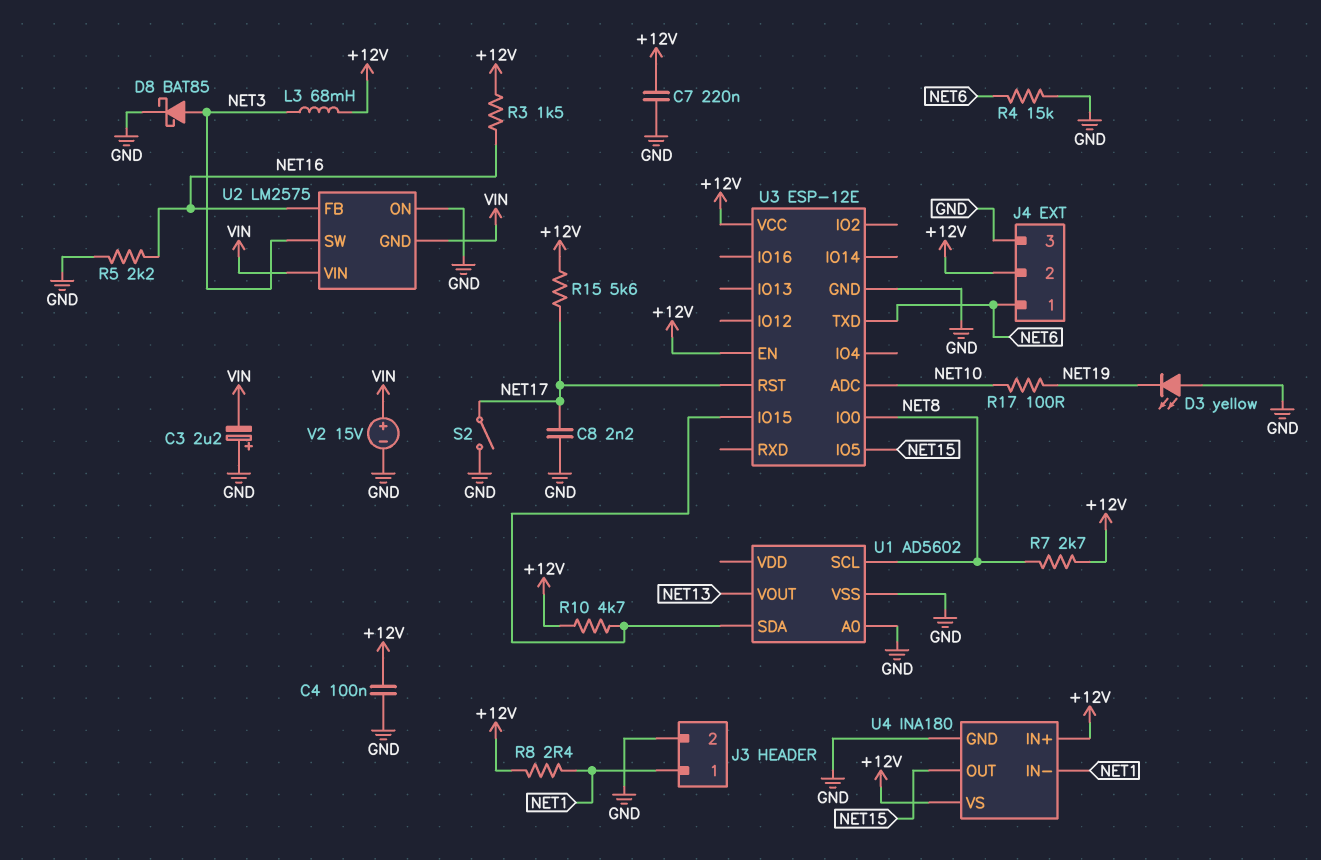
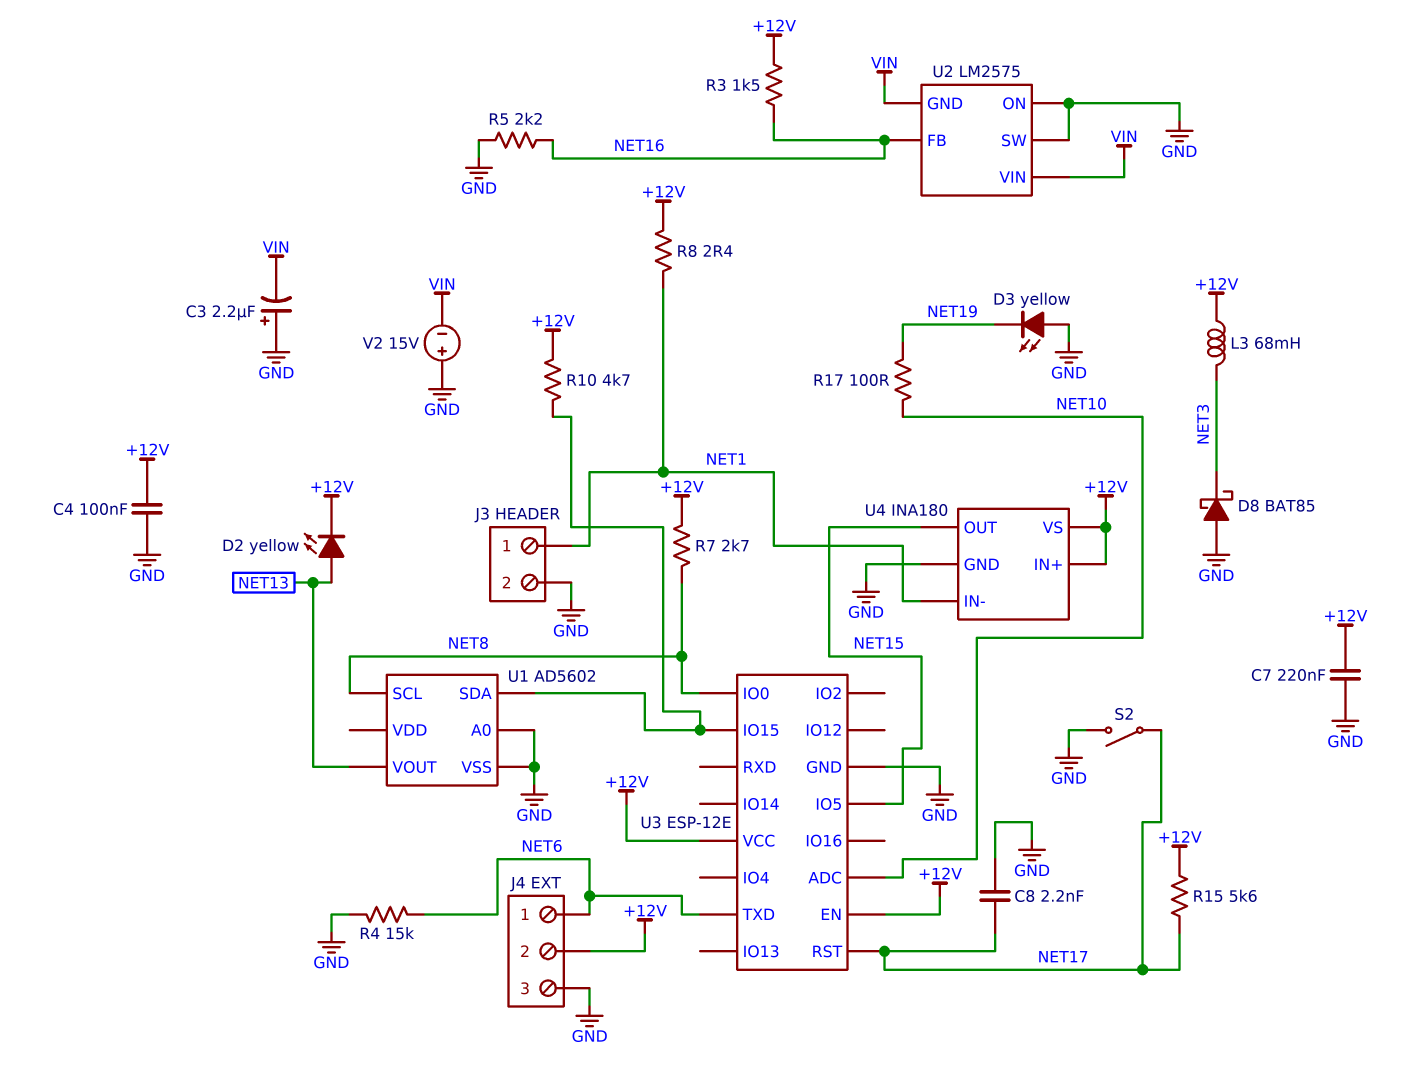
D2: none -> LED yellow (A NET13, K +12V)
D8: schottky BAT85 (A NET3, K GND) -> schottky BAT85 (A GND, K NET3)
U2 pin SW: NET3 -> GND
V2: 15V (plus VIN, minus GND) -> 15V (plus GND, minus VIN)

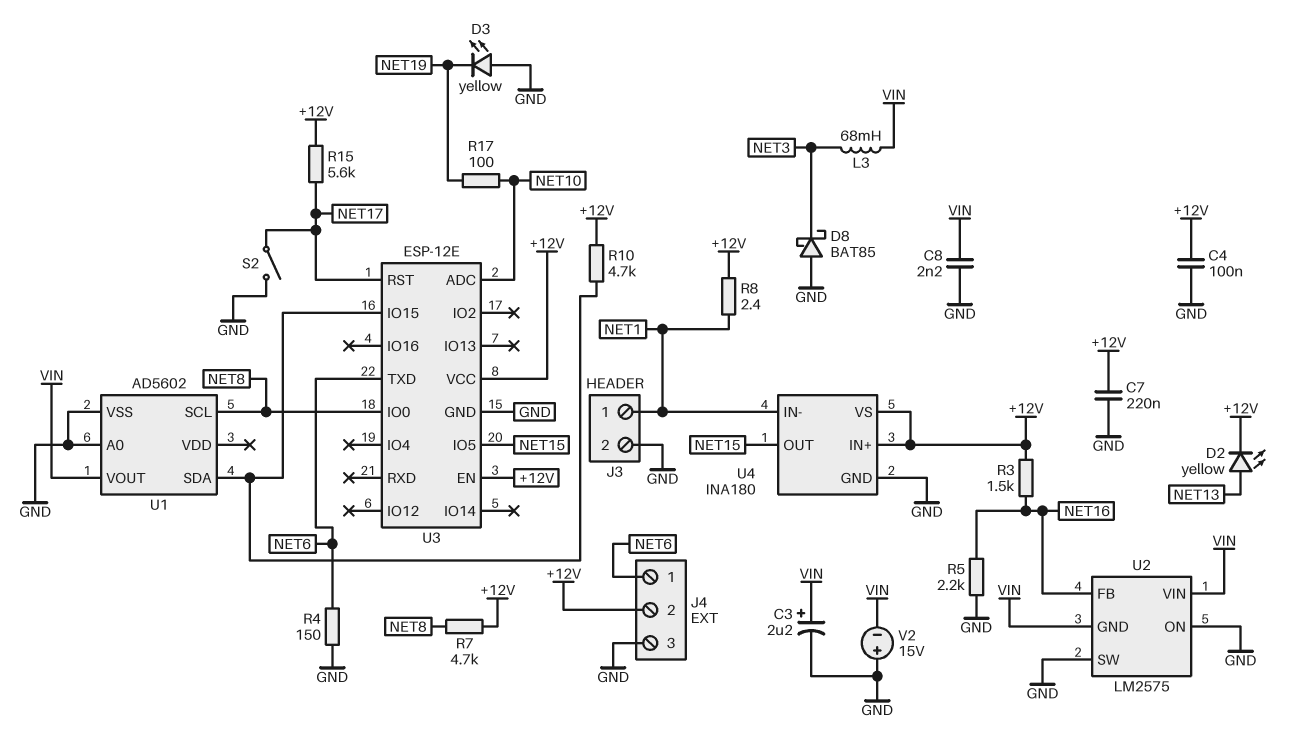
C3: 2.2uF (plus GND, minus VIN) -> 2.2uF (plus VIN, minus GND)
C8: 2.2nF (GND, NET17) -> 2.2nF (GND, VIN)
L3: 68mH (+12V, NET3) -> 68mH (NET3, VIN)
R4: 15k (GND, NET6) -> 150 (GND, NET6)
R7: 2.7k (+12V, NET8) -> 4.7k (+12V, NET8)
U1 pin VOUT: NET13 -> VIN

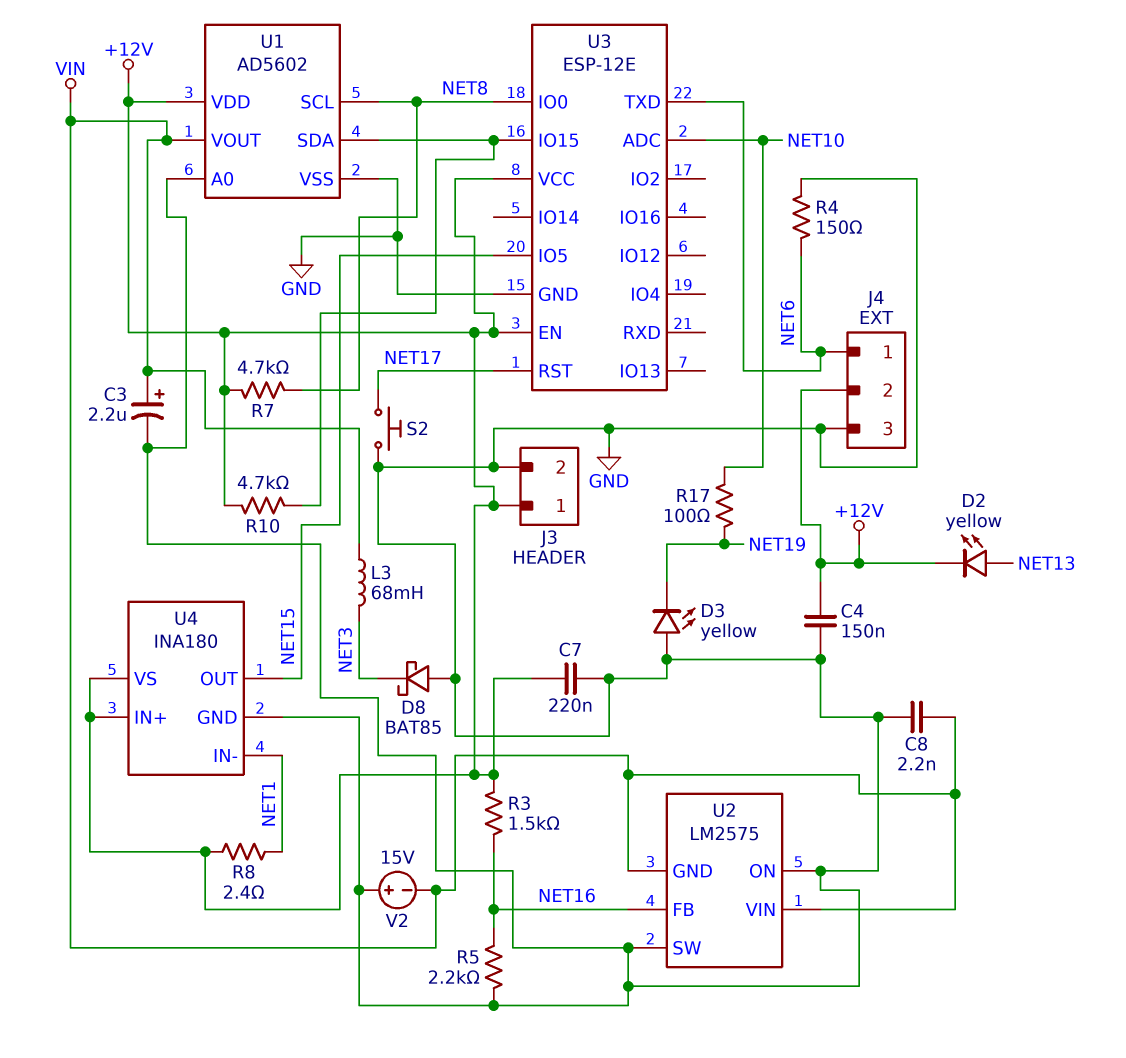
C4: 100nF (+12V, GND) -> 150nF (+12V, GND)
J3 pin 1: NET1 -> +12V
R15: 5.6k (+12V, NET17) -> none
S2: switch (GND, NET17) -> button (GND, NET17)
U1 pin VDD: none -> +12V

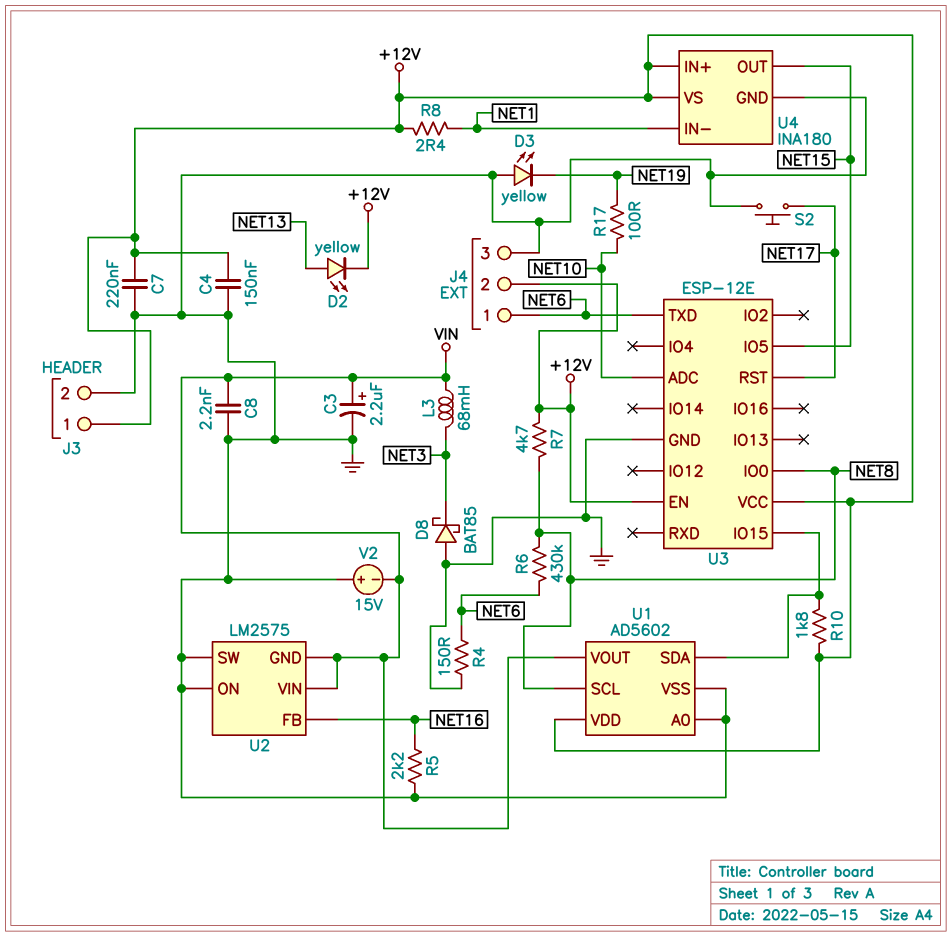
R3: 1.5k (+12V, NET16) -> none
R6: none -> 430k (NET6, NET8)
R10: 4.7k (+12V, U1/SDA) -> 1.8k (+12V, U1/SDA)

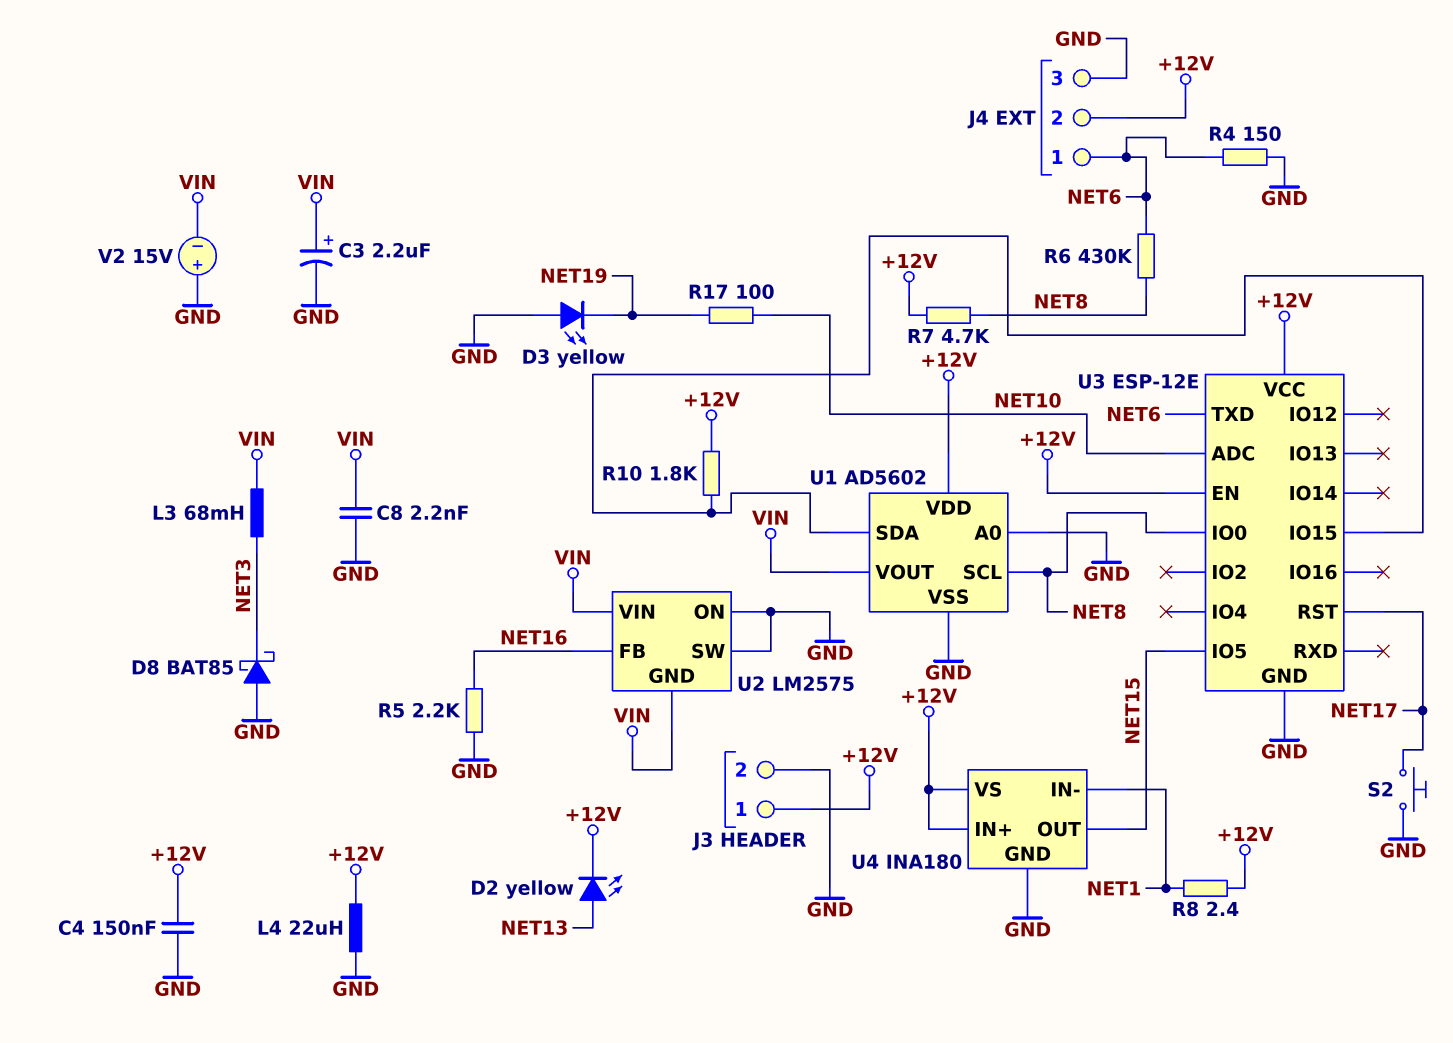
C7: 220nF (+12V, GND) -> none
L4: none -> 22uH (+12V, GND)

